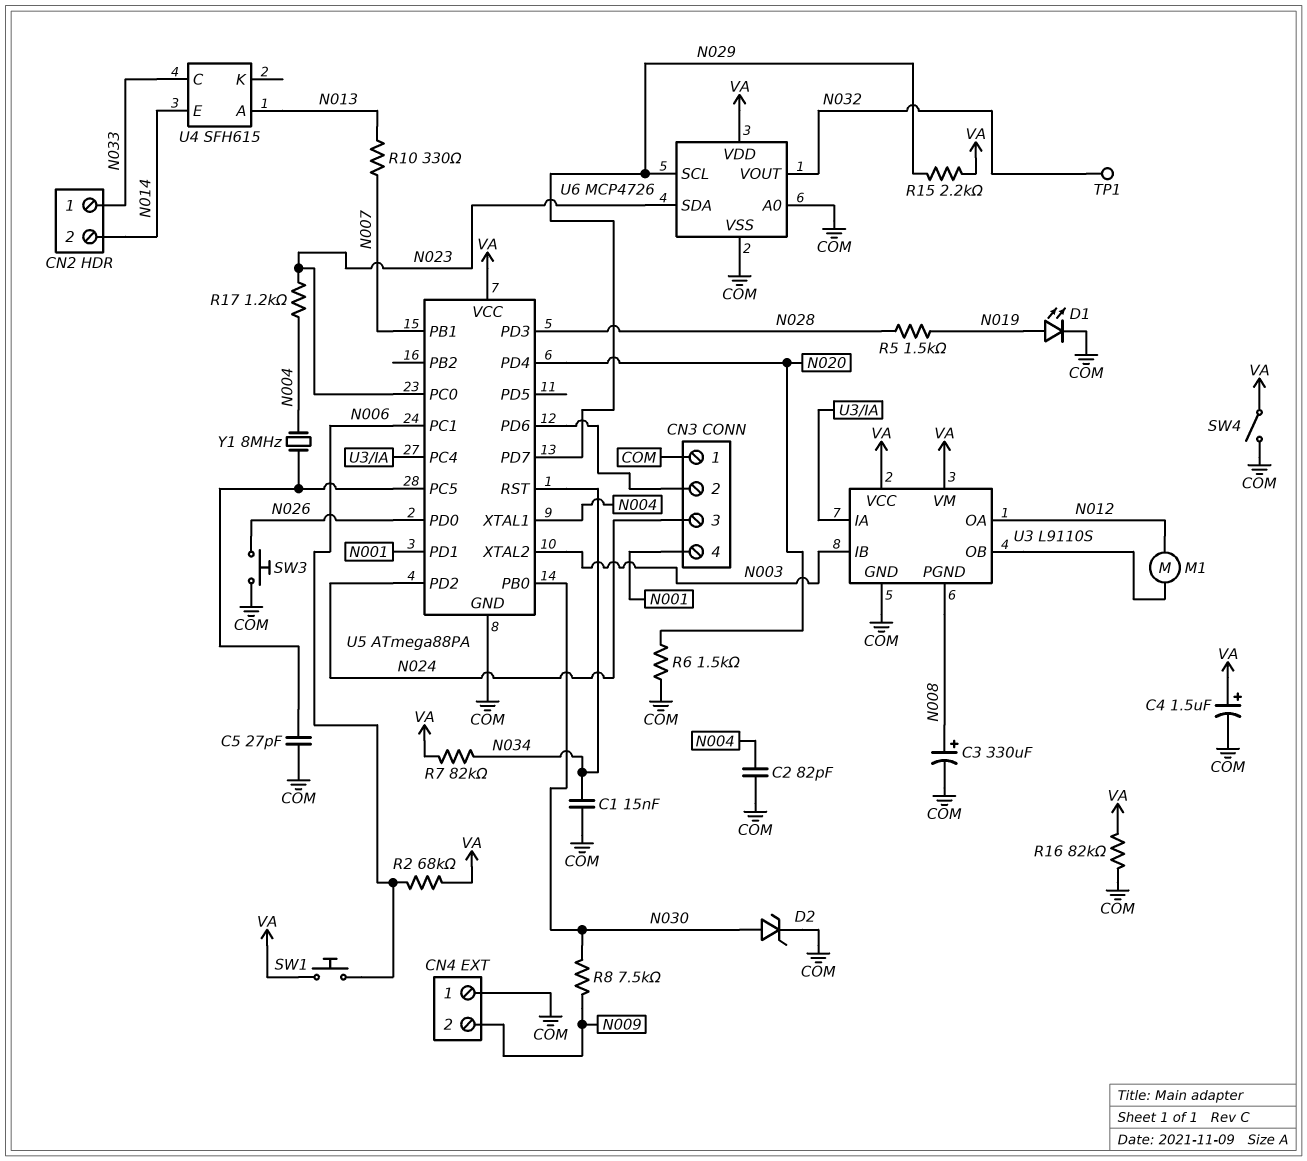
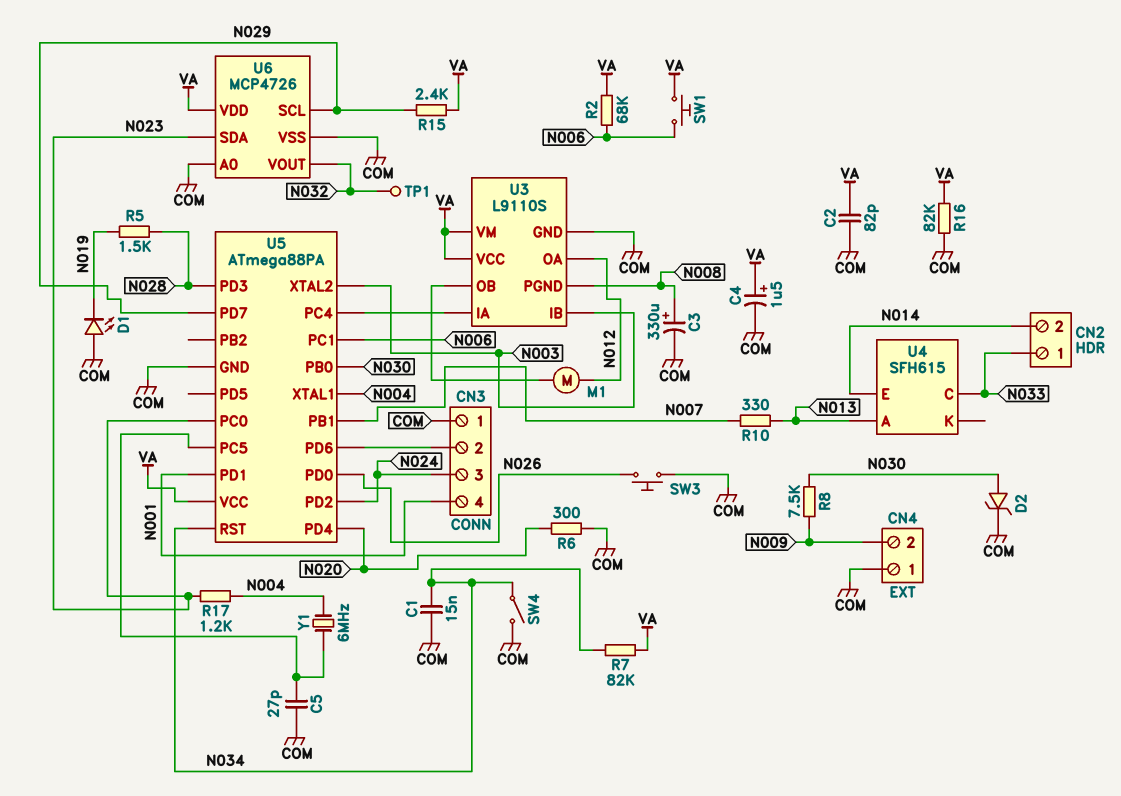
C2: 82pF (COM, N004) -> 82pF (COM, VA)
D1: LED (A N019, K COM) -> LED (A COM, K N019)
R6: 1.5k (COM, N020) -> 300 (COM, N020)
R15: 2.2k (N029, VA) -> 2.4k (N029, VA)
SW4: switch (COM, VA) -> switch (COM, N034)
Y1: 8MHz (N004, U5/PC5) -> 6MHz (N004, U5/PC5)

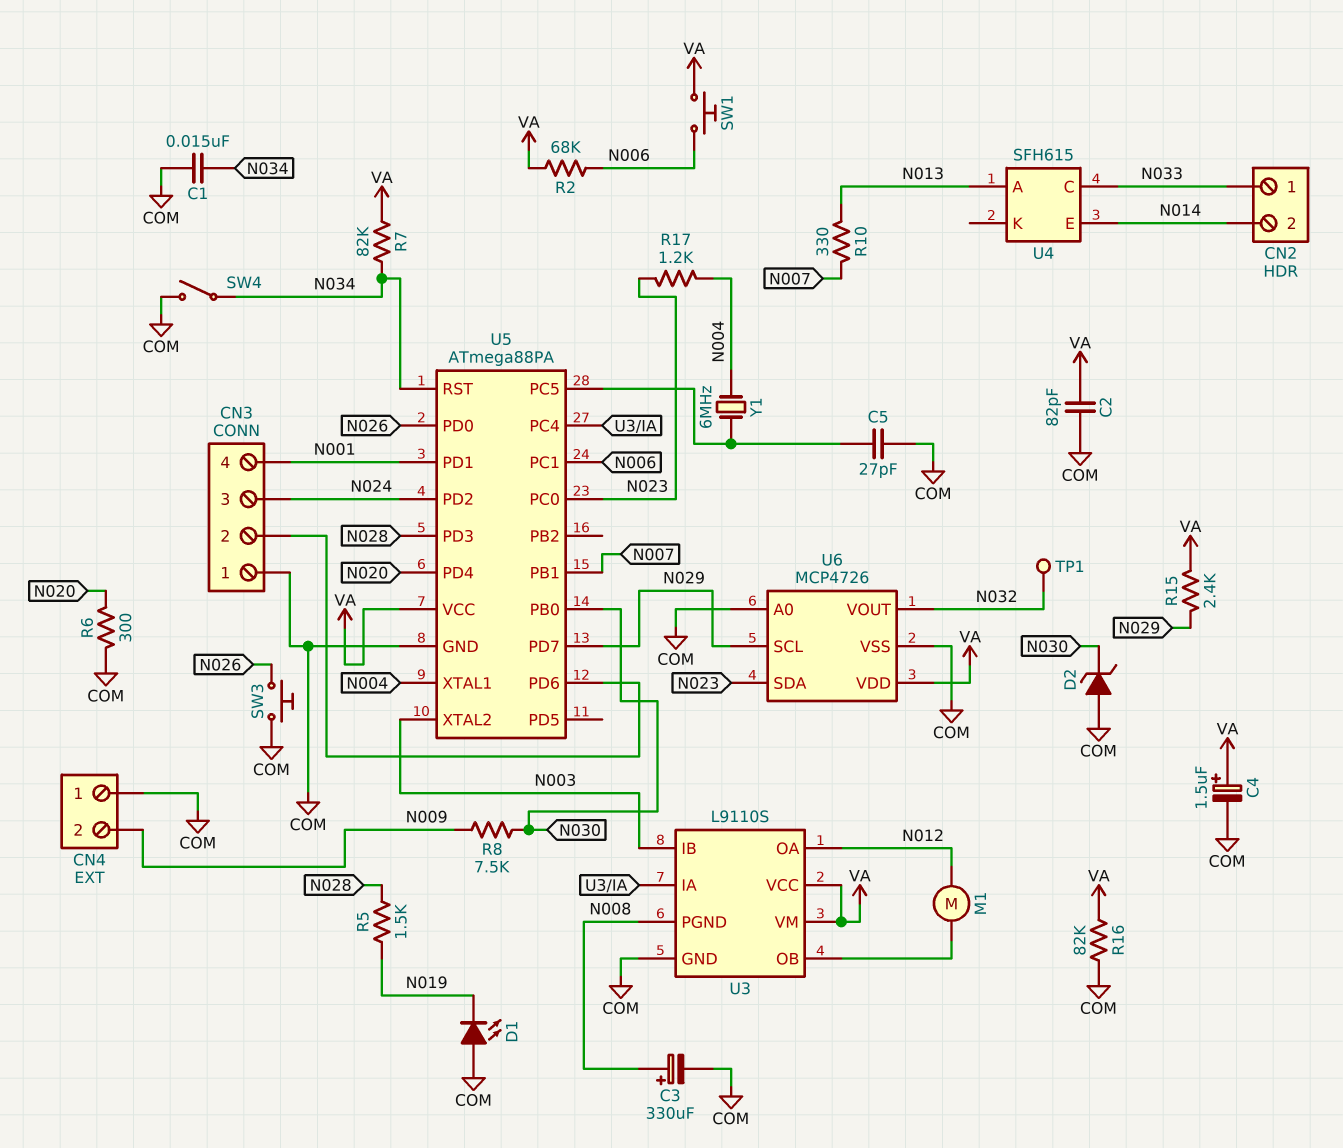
D2: zener (A N030, K COM) -> zener (A COM, K N030)

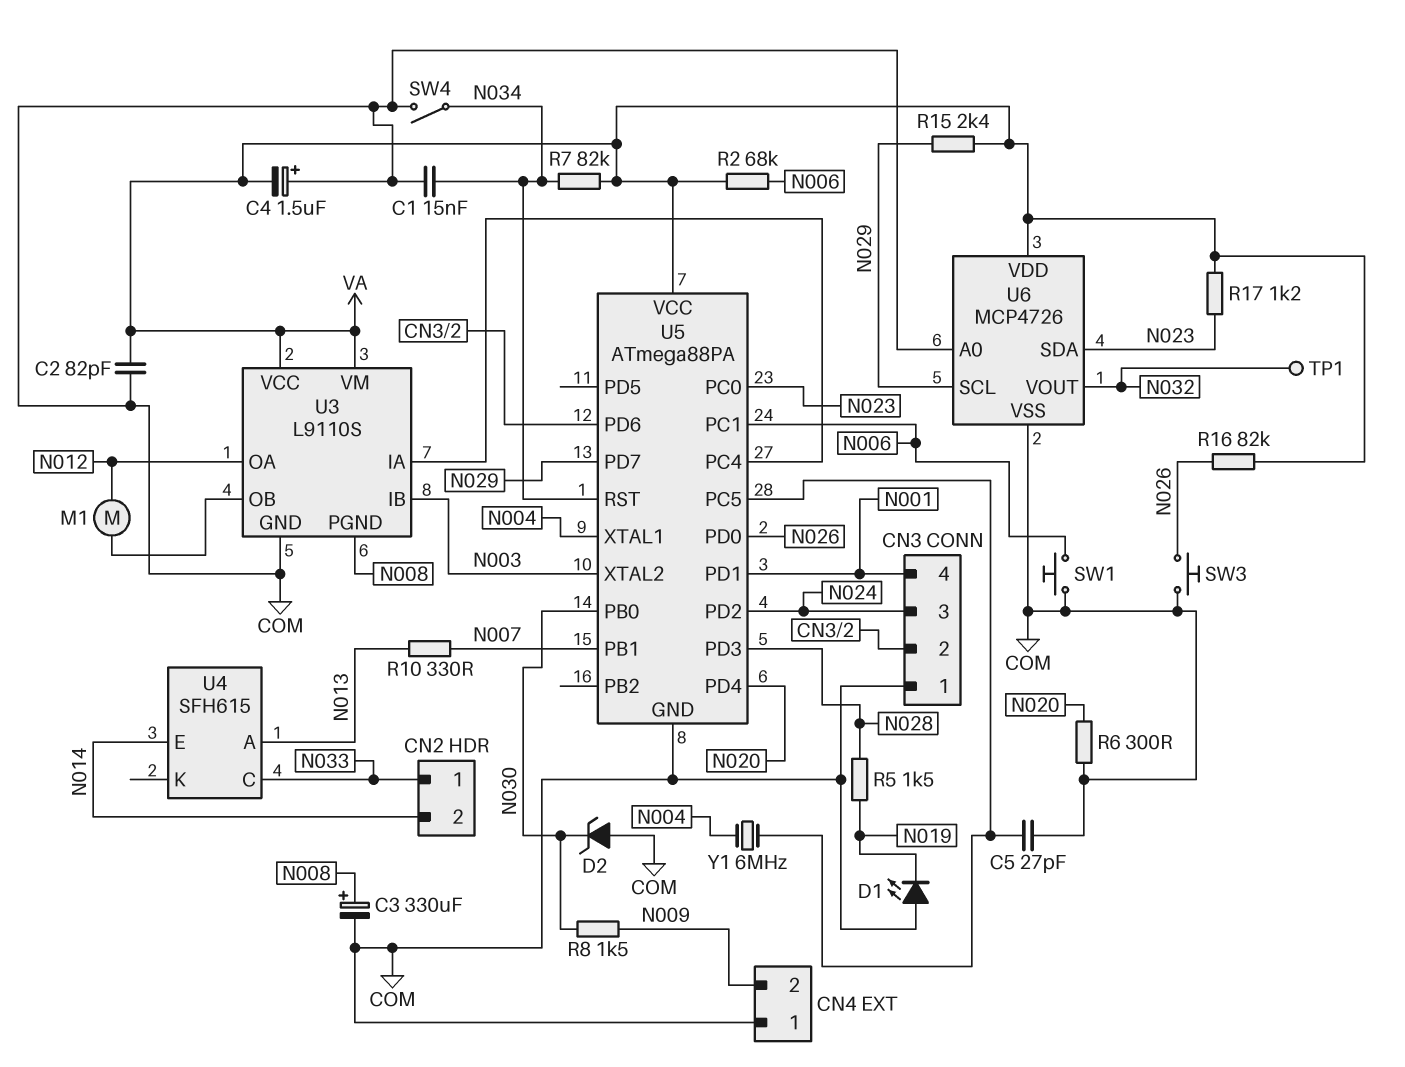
C4: 1.5uF (plus VA, minus COM) -> 1.5uF (plus COM, minus VA)
R8: 7.5k (N009, N030) -> 1.5k (N009, N030)
R16: 82k (COM, VA) -> 82k (N026, VA)
R17: 1.2k (N004, N023) -> 1.2k (N023, VA)
SW1: button (N006, VA) -> button (COM, N006)

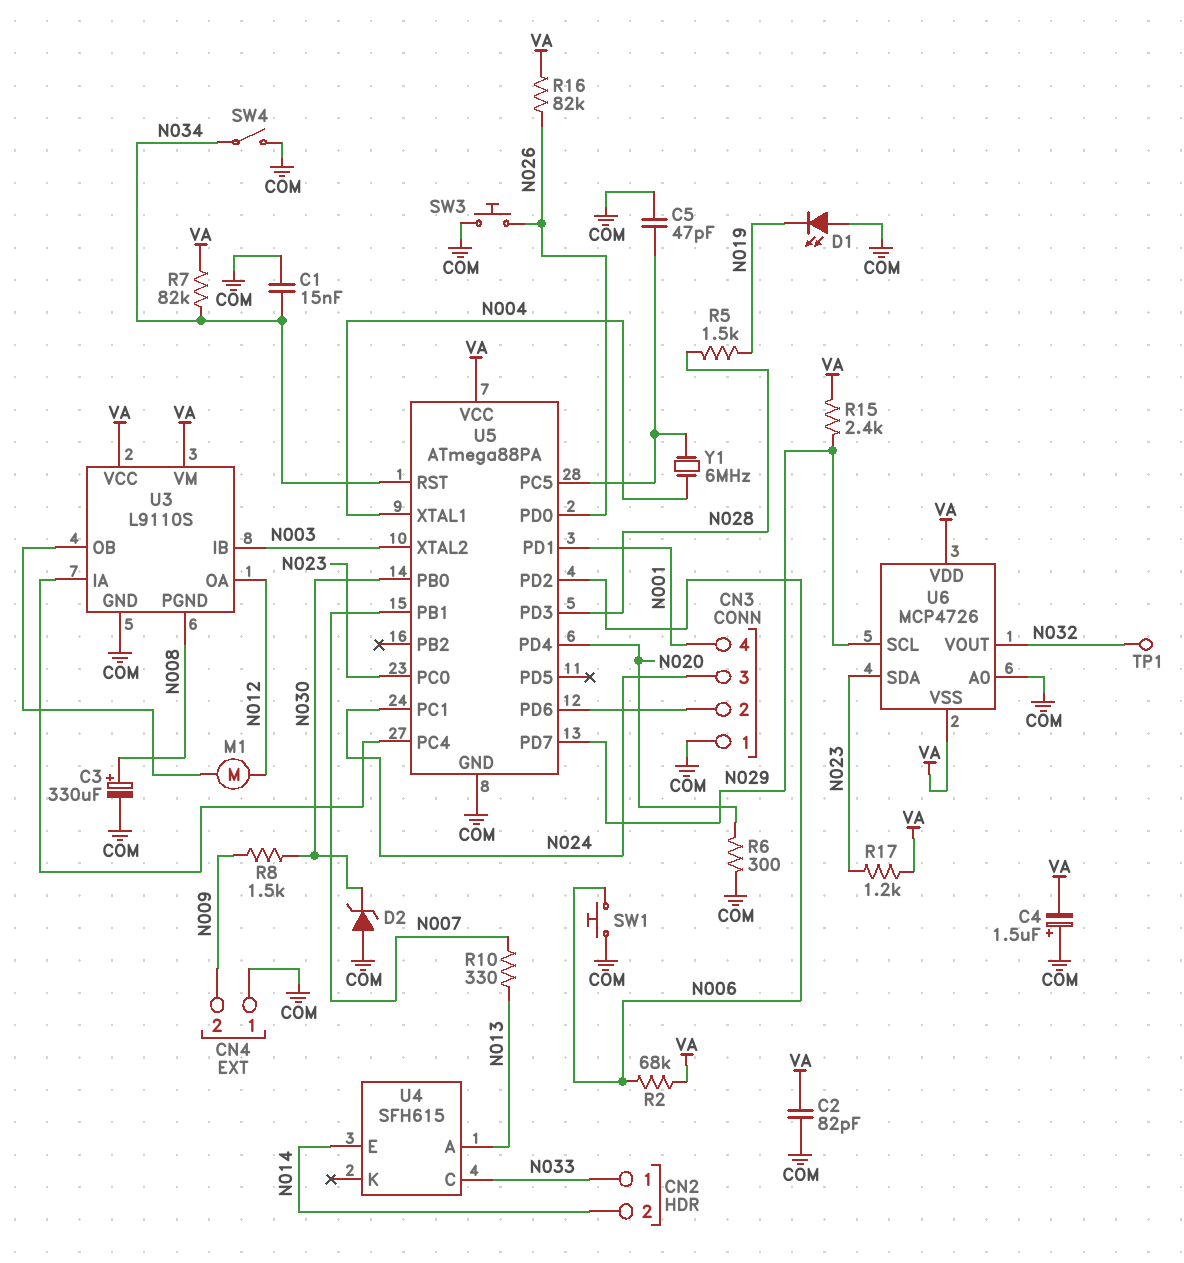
C5: 27pF (COM, U5/PC5) -> 47pF (COM, U5/PC5)
U5 pin PC1: N006 -> N024
U5 pin PD2: N024 -> N006
U6 pin VSS: COM -> VA

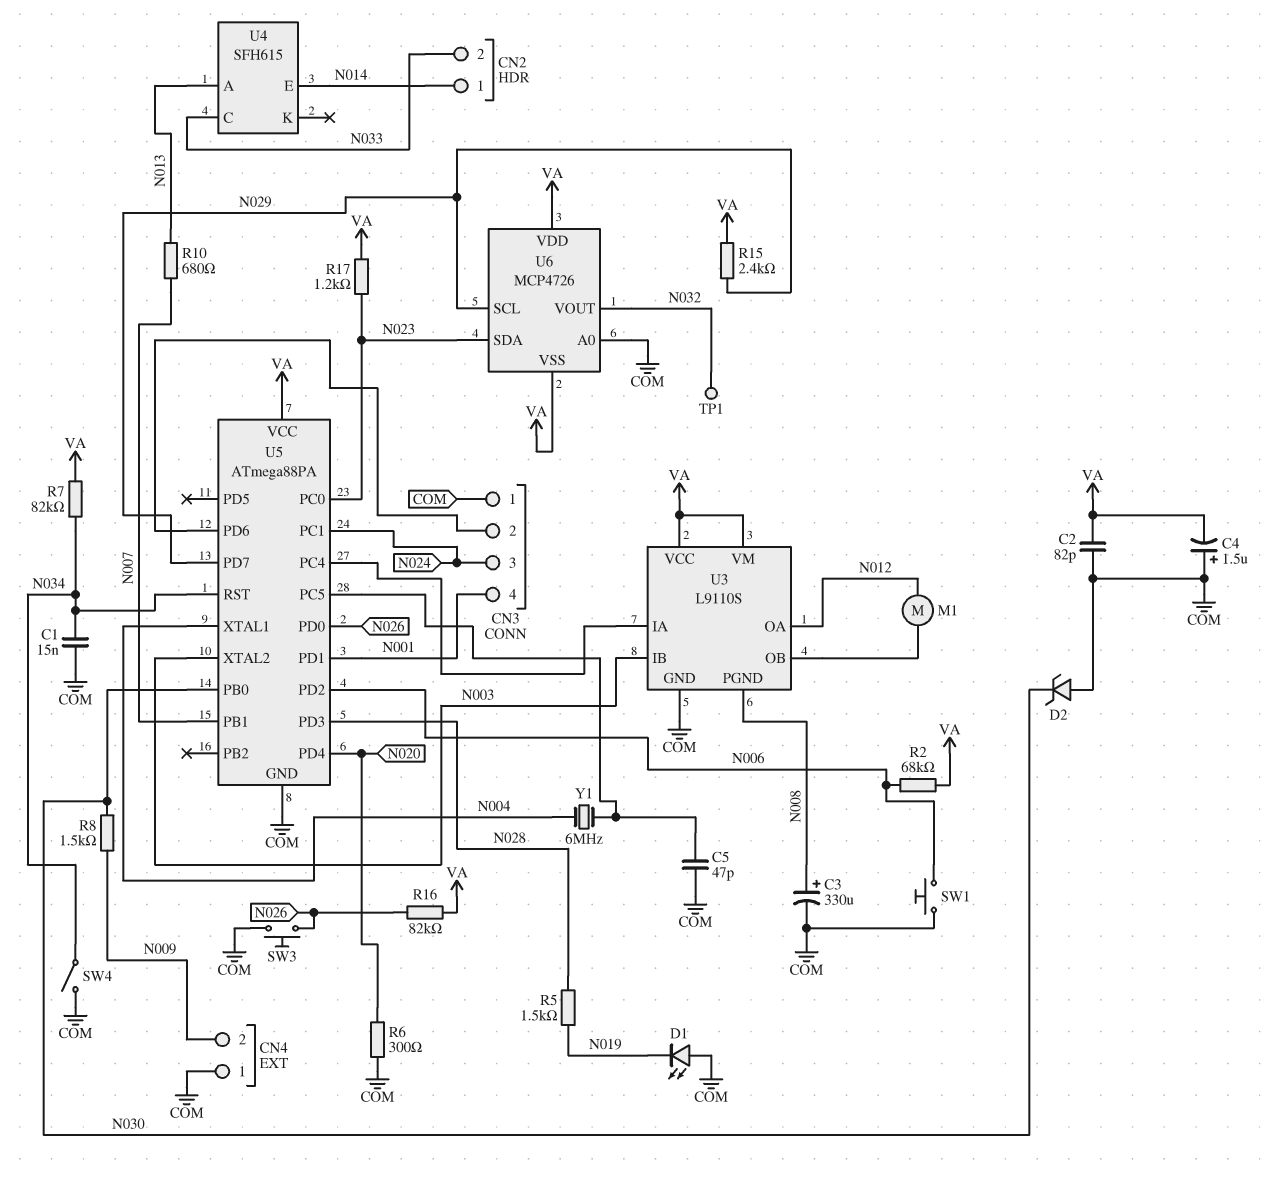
CN2 pin 1: N033 -> N014
CN2 pin 2: N014 -> N033
R10: 330 (N007, N013) -> 680 (N007, N013)

